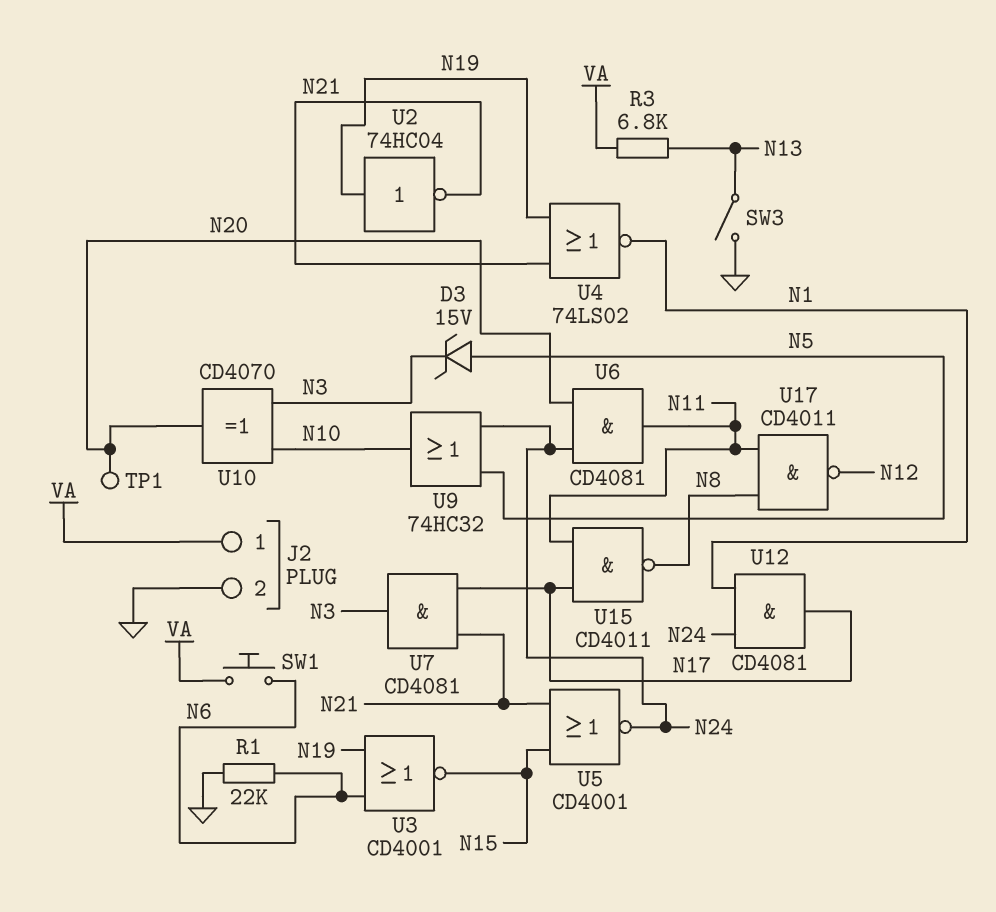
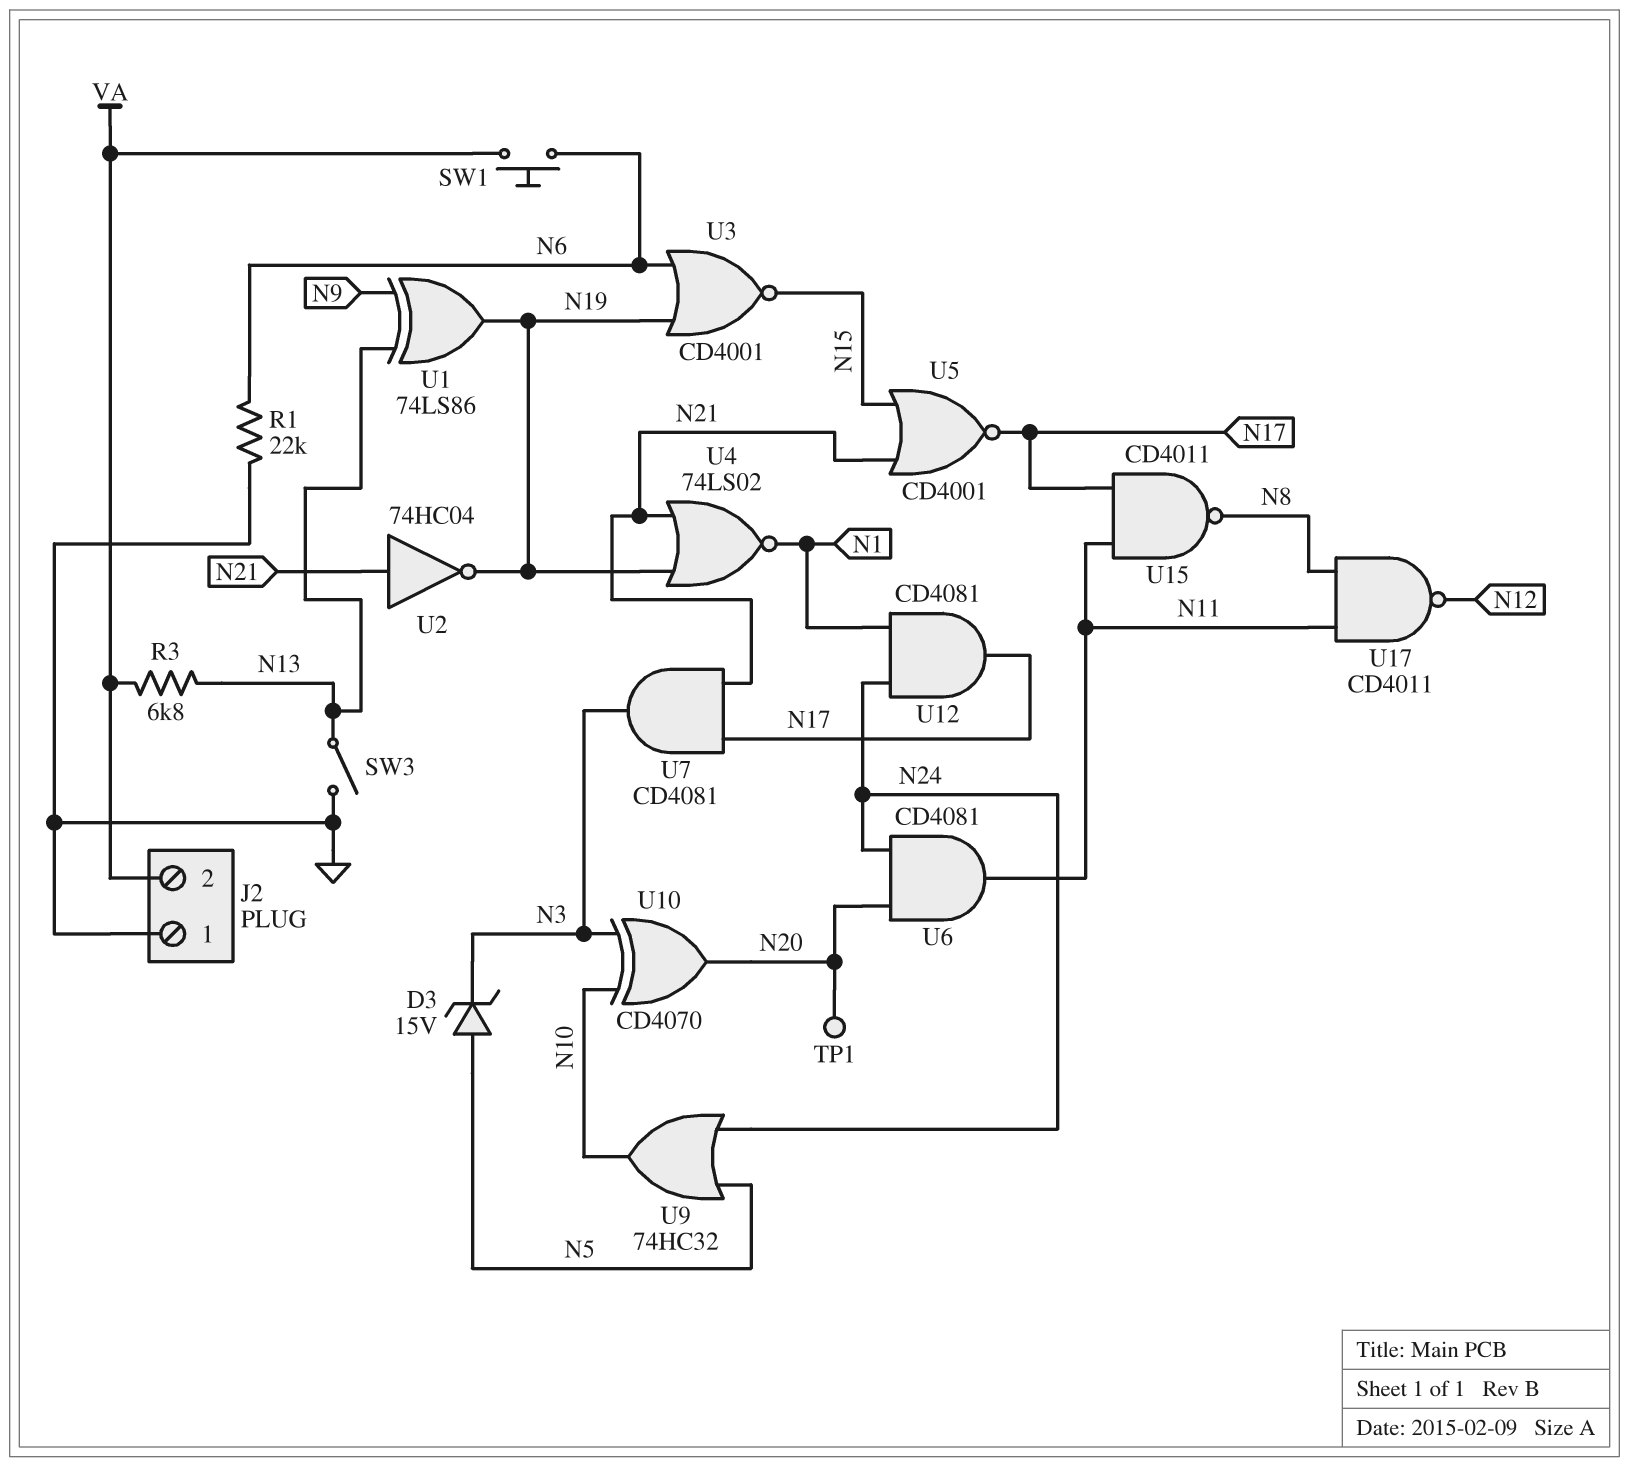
J2 pin 1: VA -> GND
J2 pin 2: GND -> VA
U1: none -> XOR 74LS86 (in N9, in N13, out N19)
U2: NOT 74HC04 (in N19, out N21) -> NOT 74HC04 (in N21, out N19)
U5: NOR CD4001 (in N15, in N21, out N24) -> NOR CD4001 (in N15, in N21, out N17)

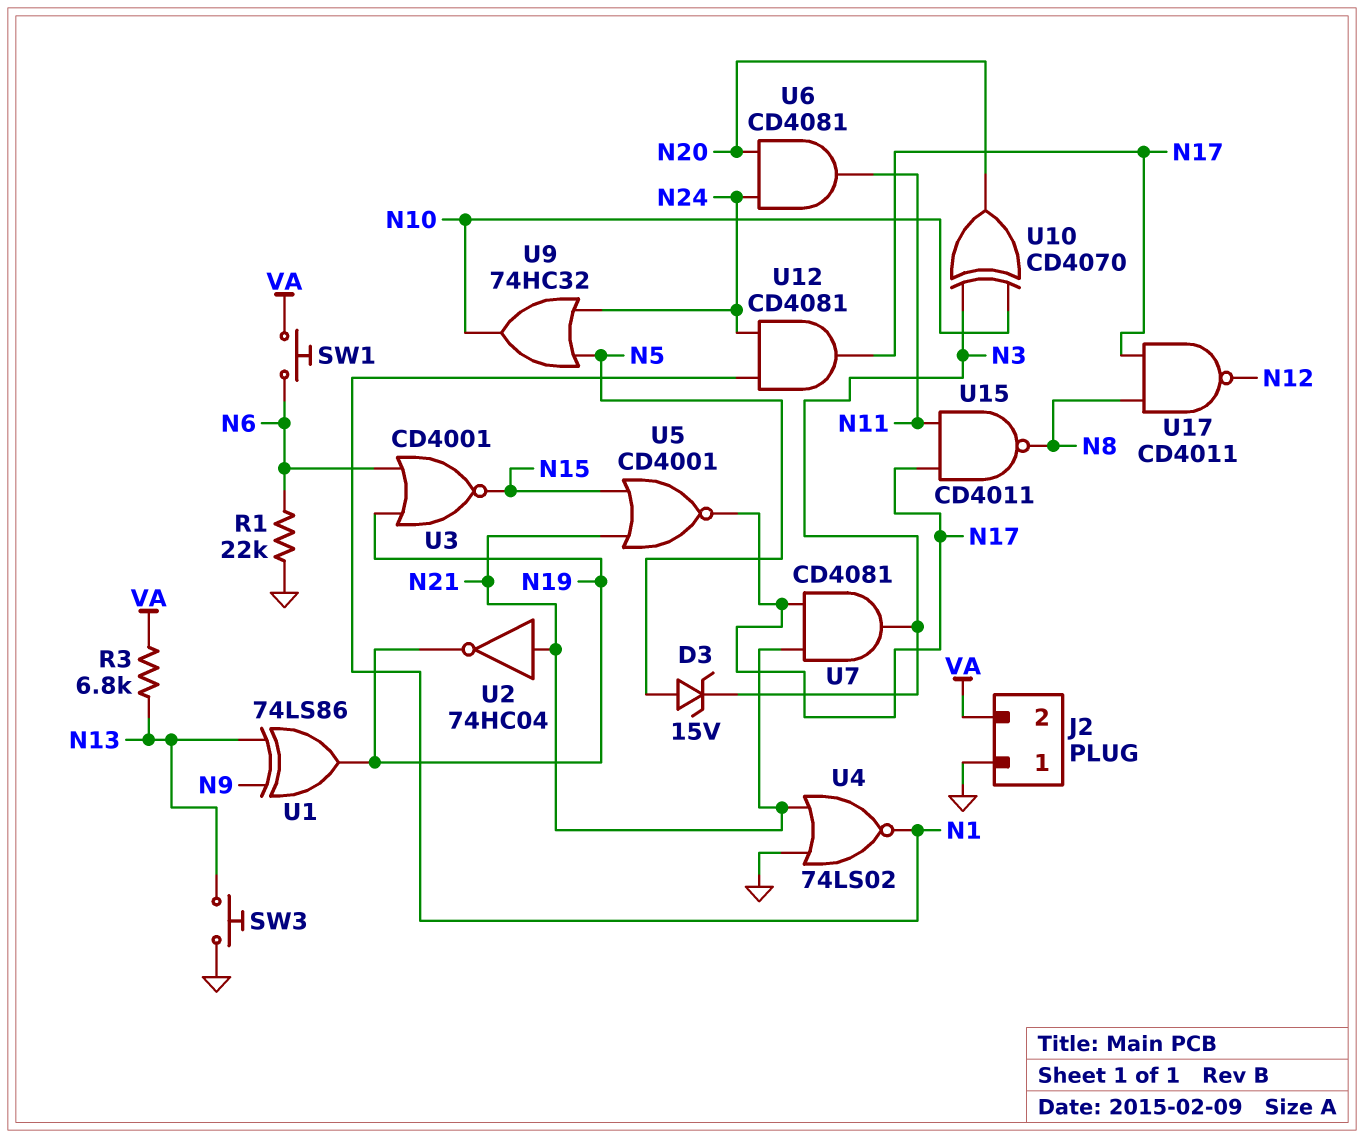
SW3: switch (GND, N13) -> button (GND, N13)
TP1: test point (N20) -> none
U4: NOR 74LS02 (in N19, in N21, out N1) -> NOR 74LS02 (in GND, in N21, out N1)
U17: NAND CD4011 (in N8, in N11, out N12) -> NAND CD4011 (in N8, in N17, out N12)

